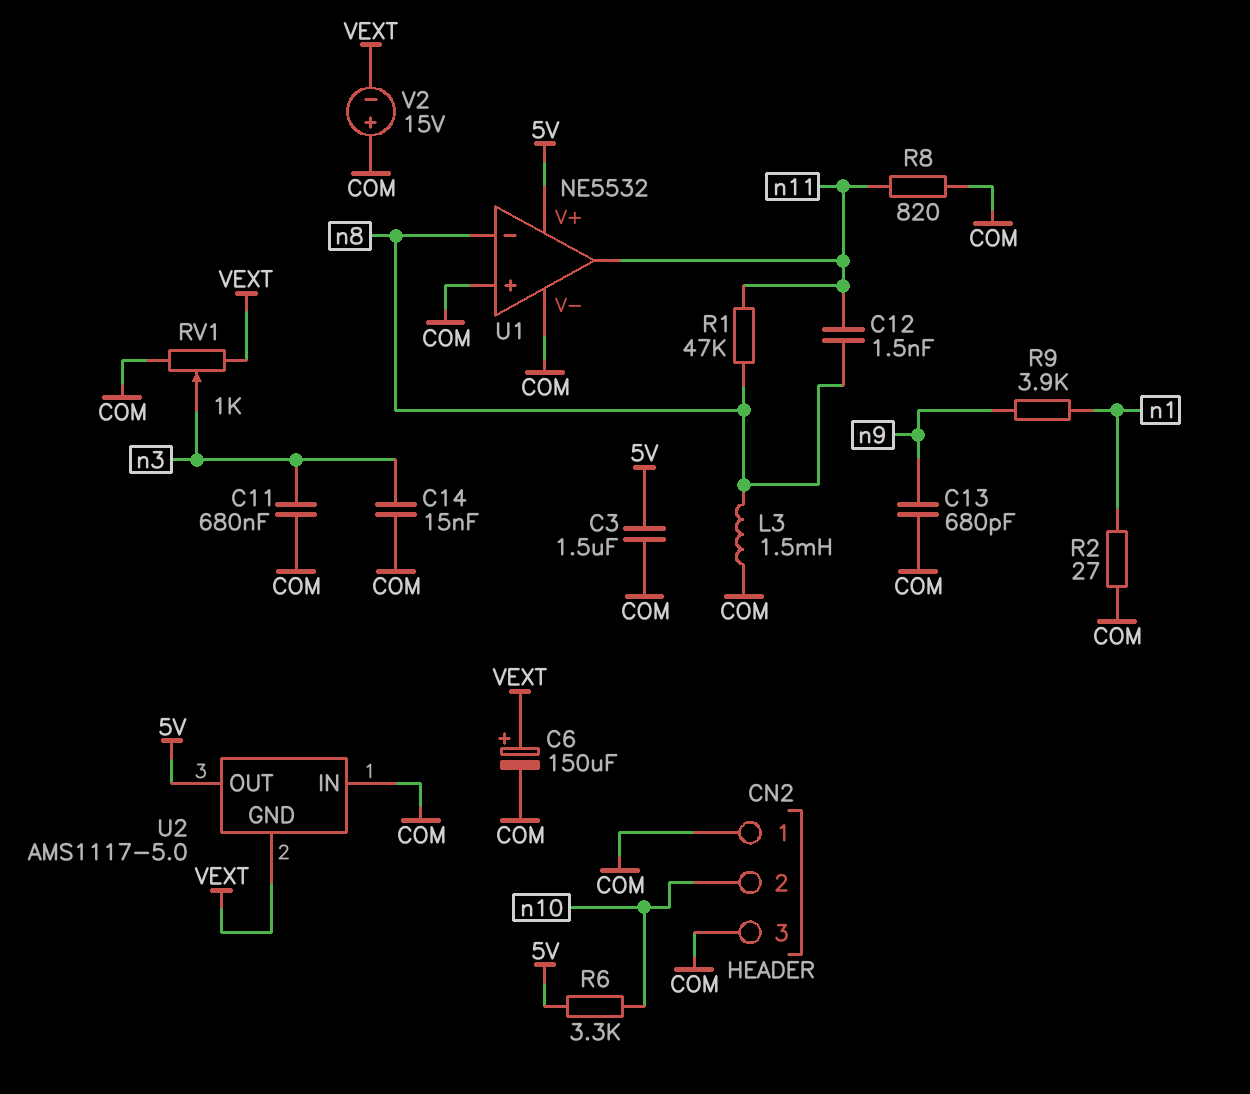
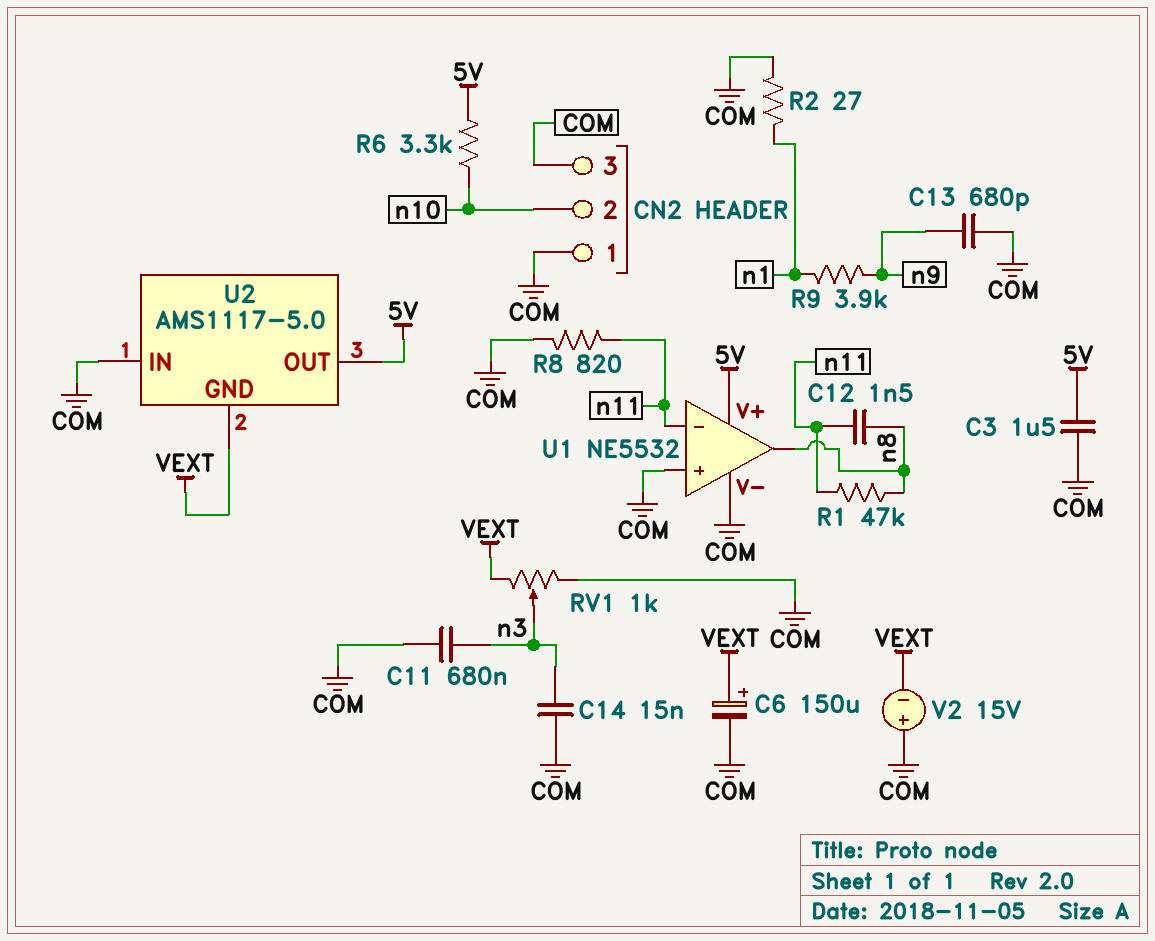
L3: 1.5mH (COM, n8) -> none
U1 pin in-: n8 -> n11
U1 pin out: n11 -> n8

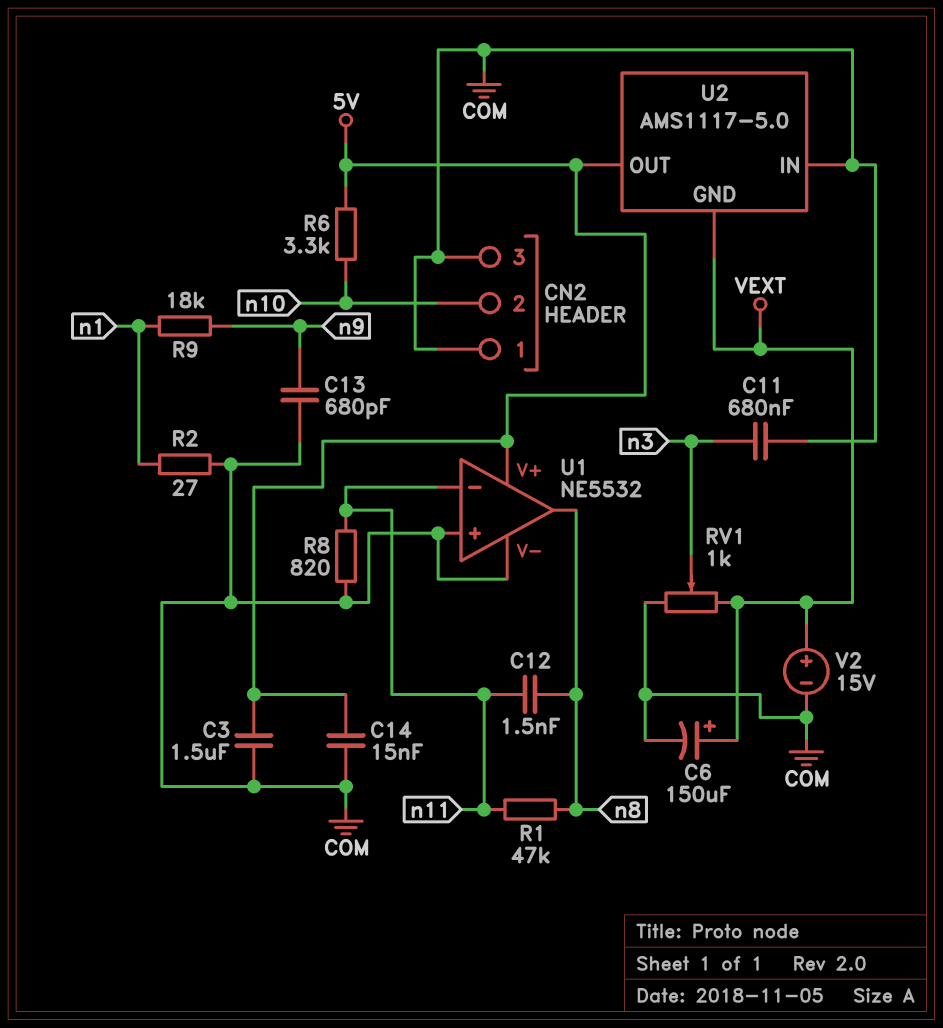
C14: 15nF (COM, n3) -> 15nF (5V, COM)
R9: 3.9k (n1, n9) -> 18k (n1, n9)
V2: 15V (plus COM, minus VEXT) -> 15V (plus VEXT, minus COM)

